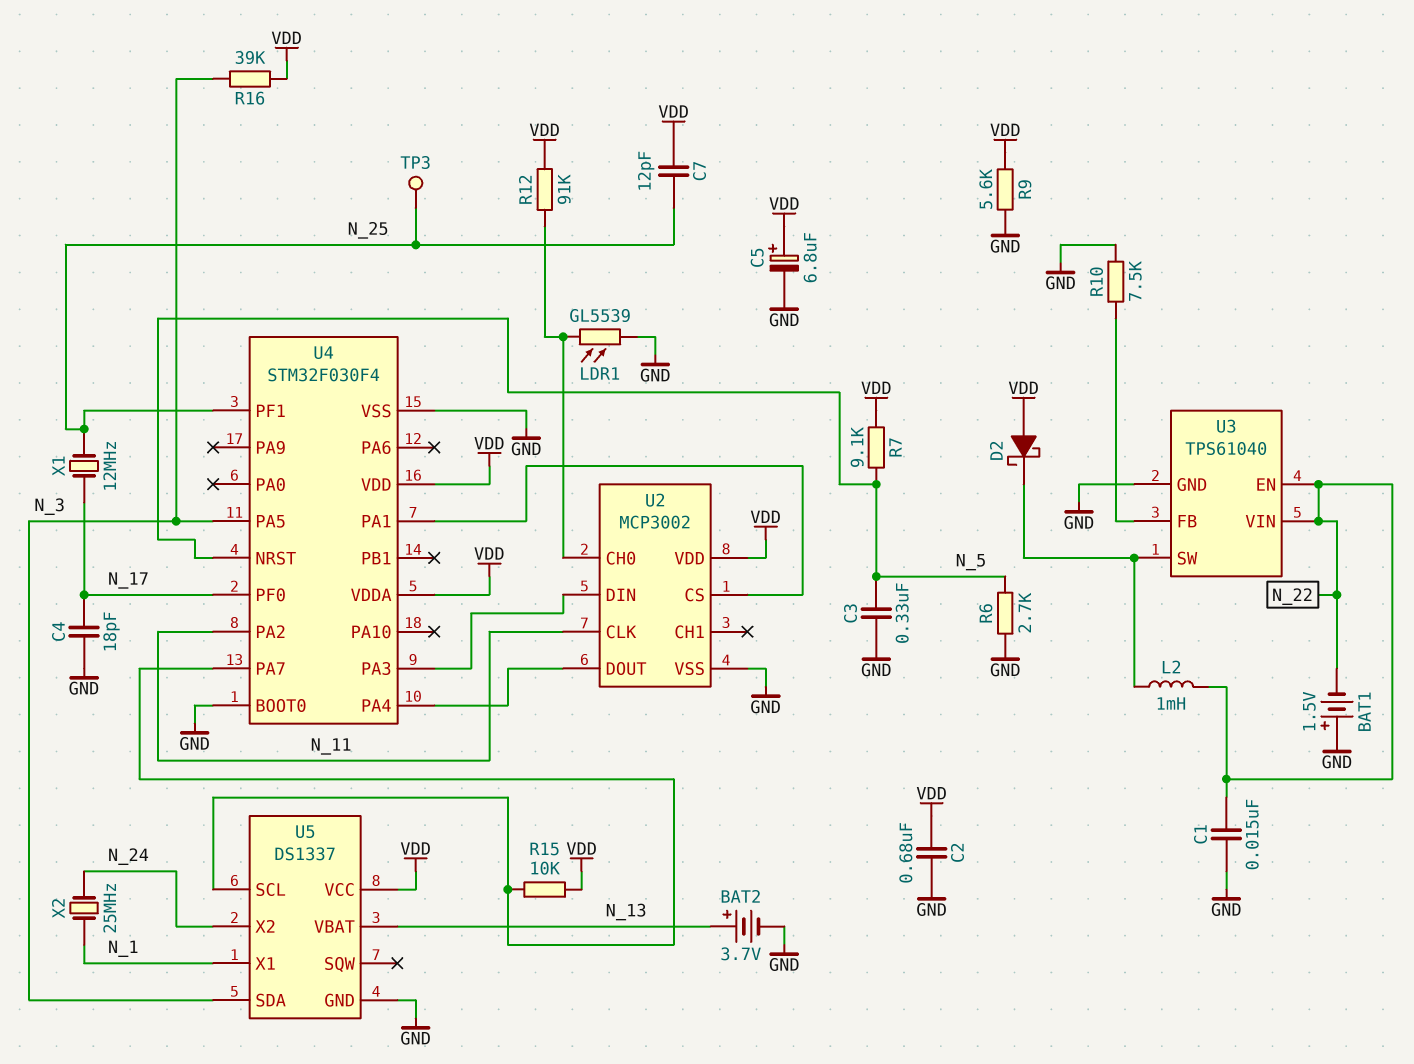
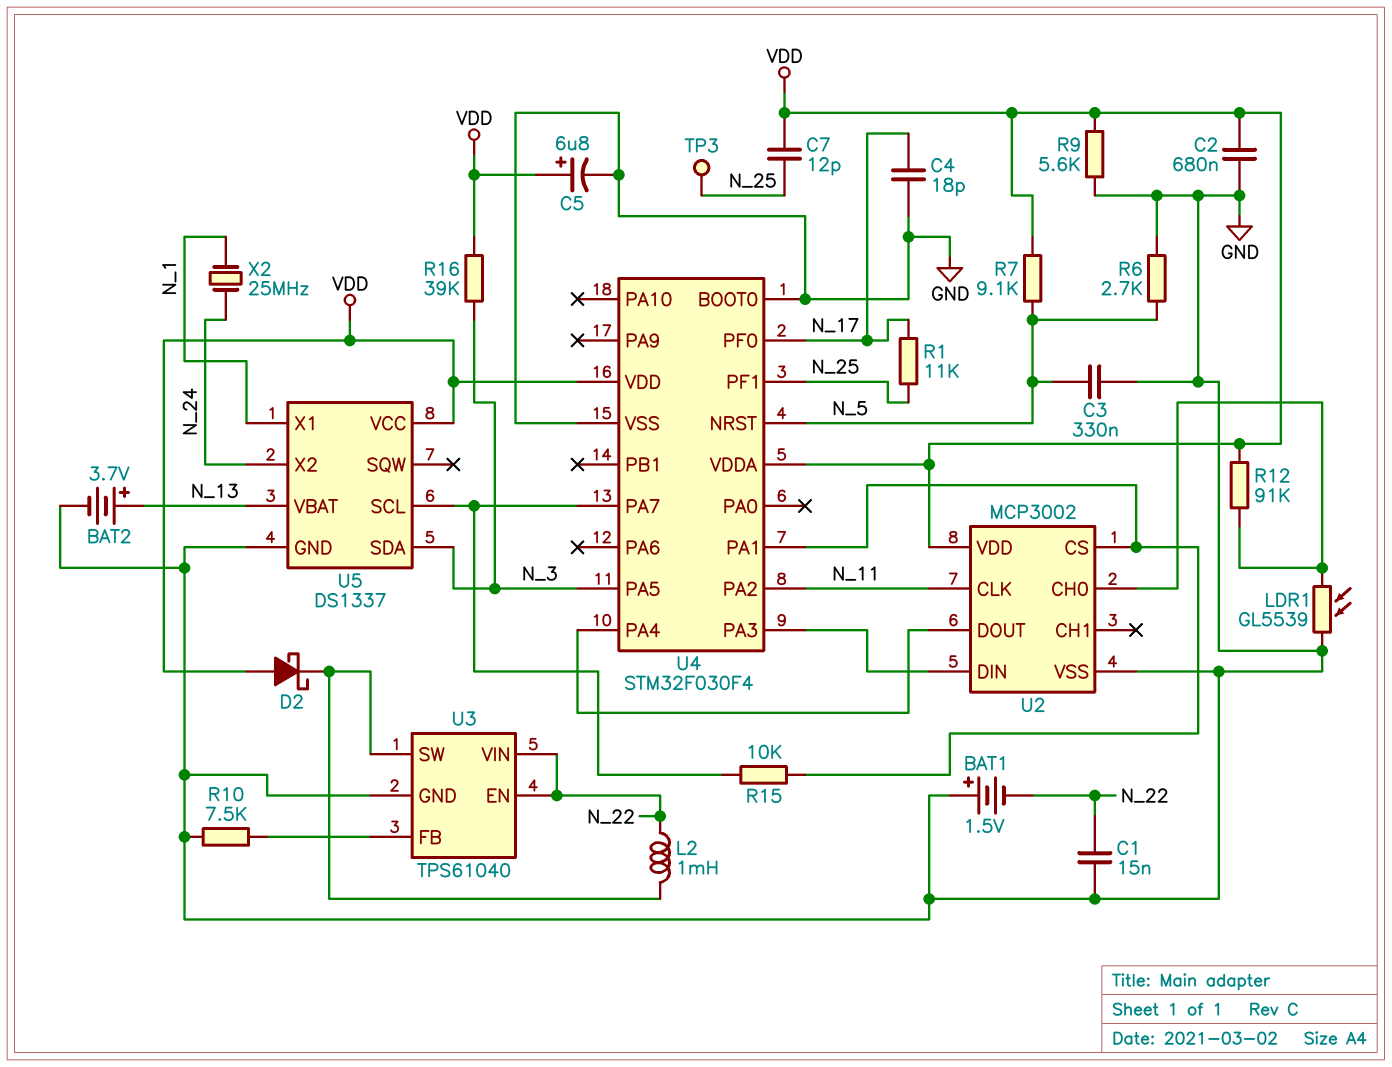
R1: none -> 11k (N_17, N_25)
R15: 10k (U4/PA7, VDD) -> 10k (U2/CS, U4/PA7)
X1: 12MHz (N_17, N_25) -> none

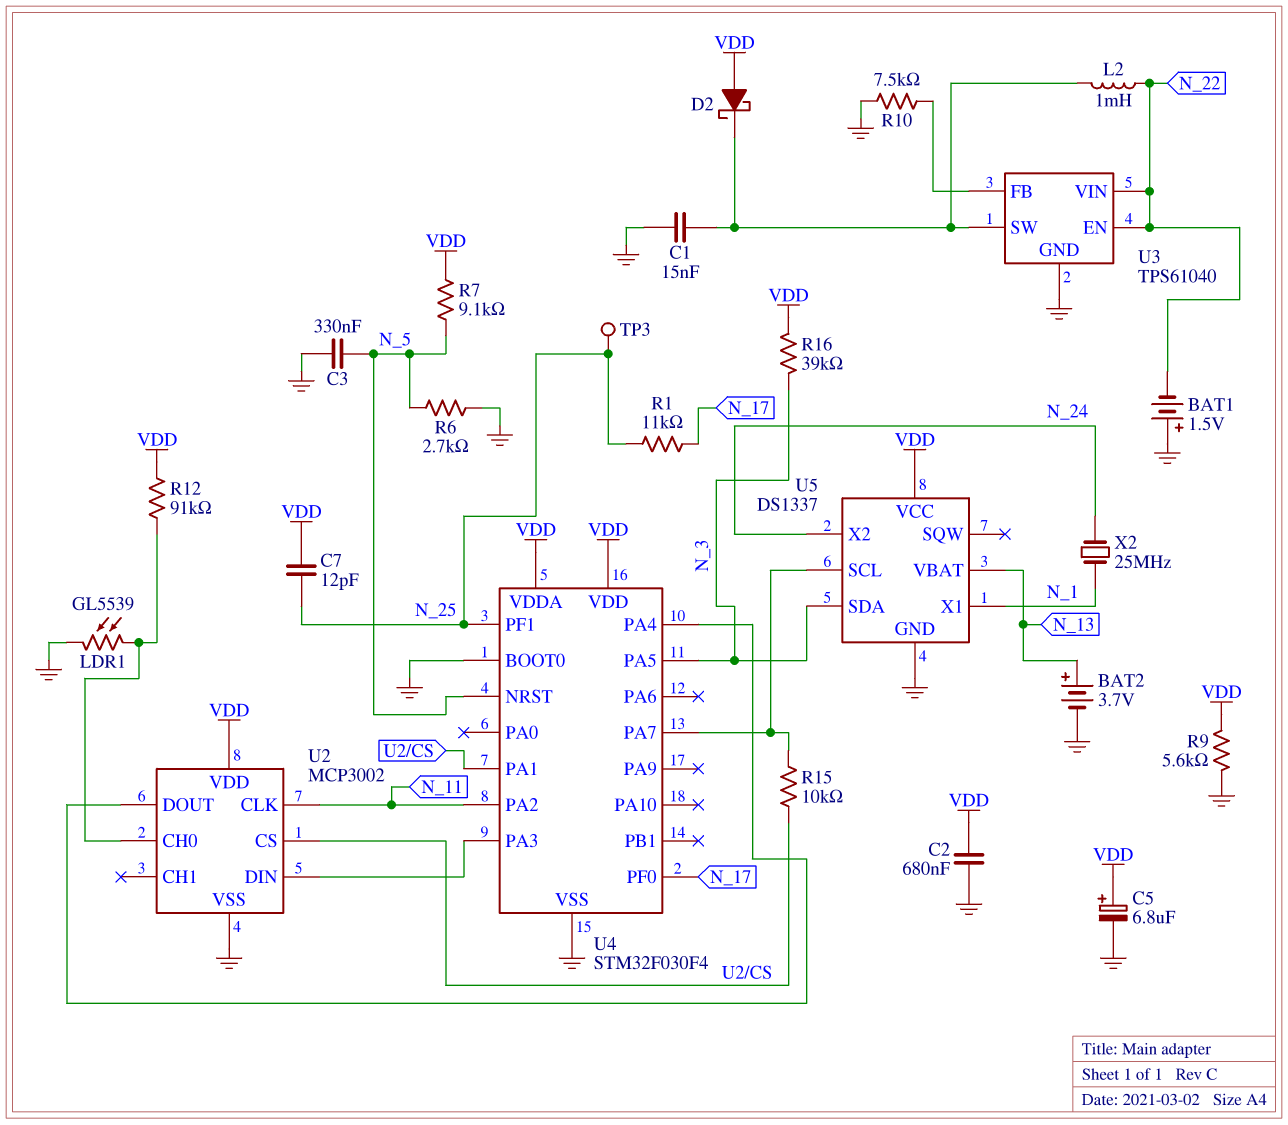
C1: 15nF (GND, N_22) -> 15nF (GND, U3/SW)
C4: 18pF (GND, N_17) -> none

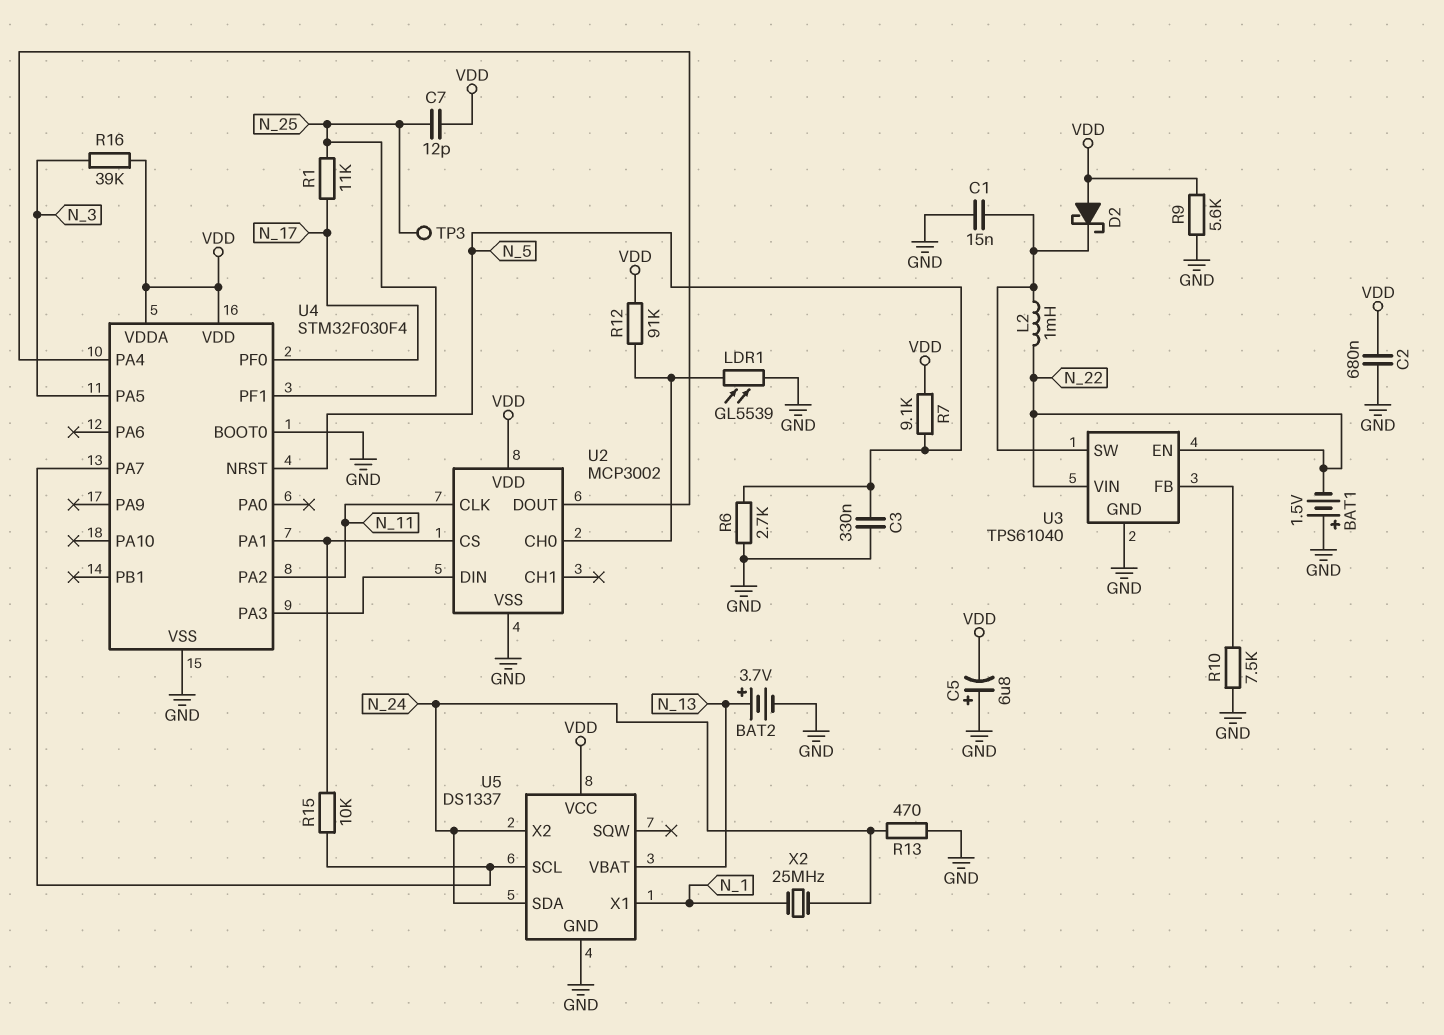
C5: 6.8uF (plus VDD, minus GND) -> 6.8uF (plus GND, minus VDD)
R13: none -> 470 (GND, N_24)
U5 pin SDA: N_3 -> N_24

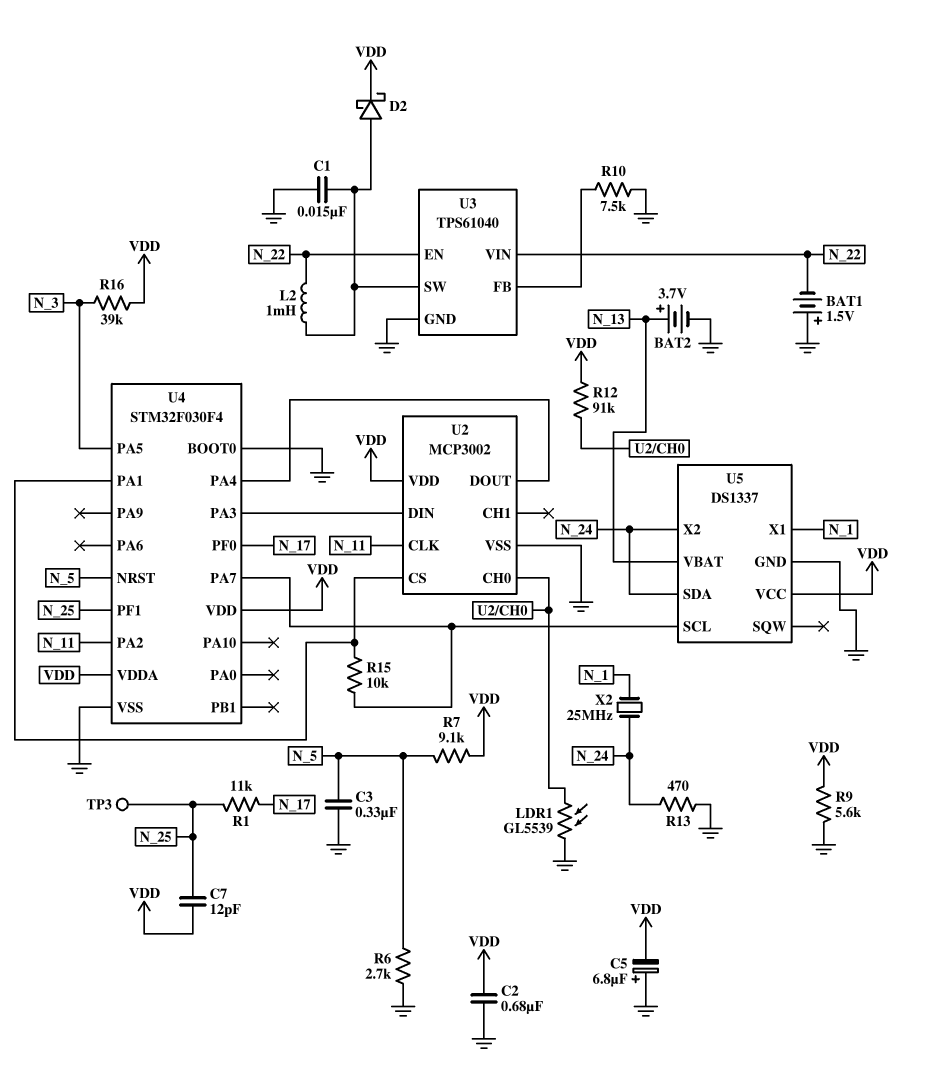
D2: schottky (A VDD, K U3/SW) -> schottky (A U3/SW, K VDD)

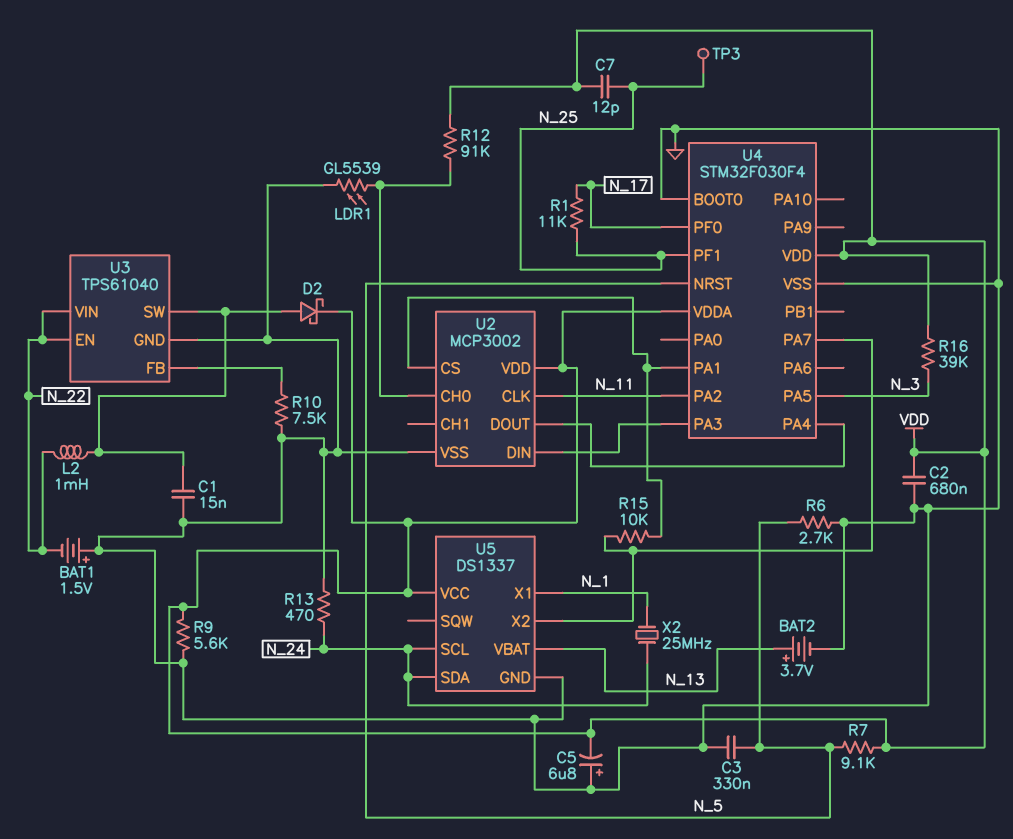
U5 pin SCL: U4/PA7 -> N_24
U5 pin X2: N_24 -> U4/PA7

